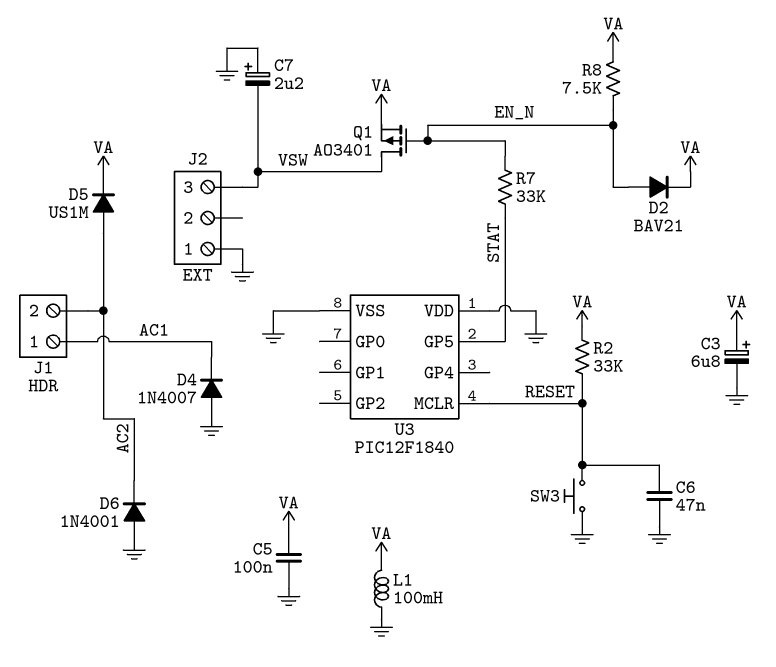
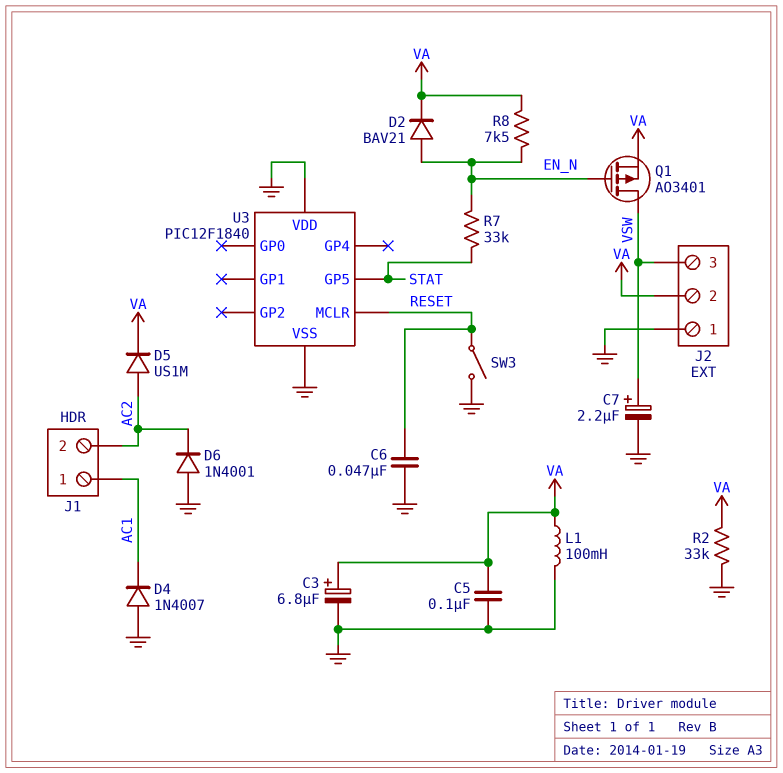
C7: 2.2uF (plus GND, minus VSW) -> 2.2uF (plus VSW, minus GND)
J2 pin 2: none -> VA
R2: 33k (RESET, VA) -> 33k (GND, VA)
SW3: button (GND, RESET) -> switch (GND, RESET)

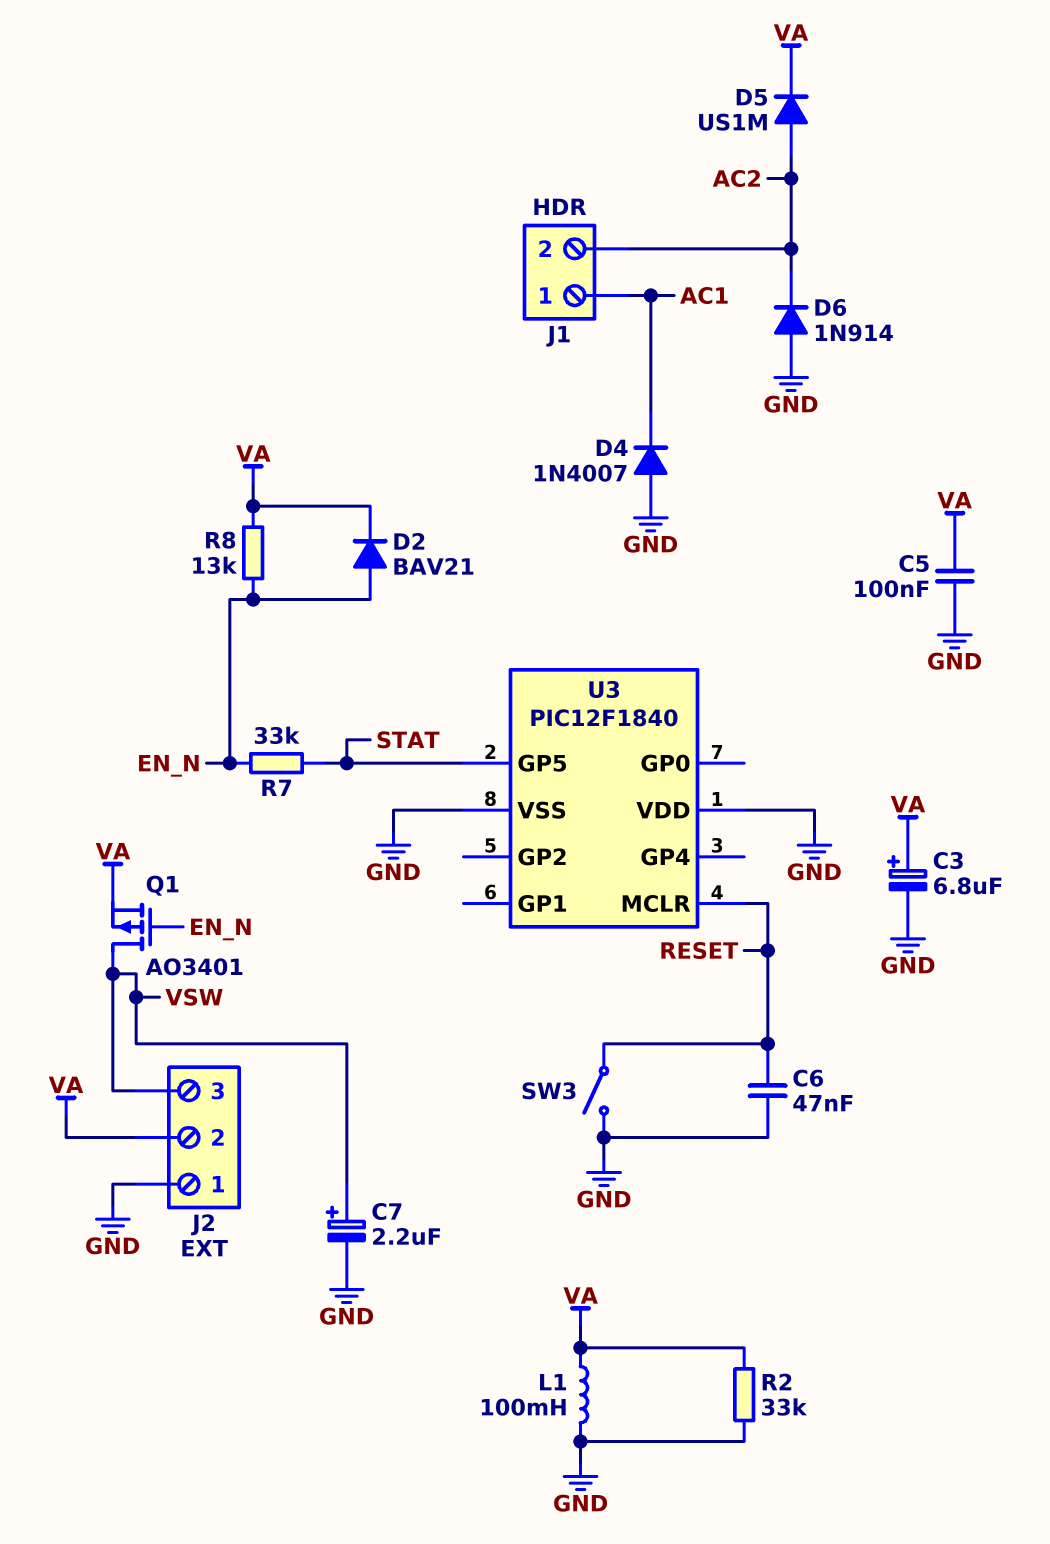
D6: diode 1N4001 (A GND, K AC2) -> diode 1N914 (A GND, K AC2)
R8: 7.5k (EN_N, VA) -> 13k (EN_N, VA)

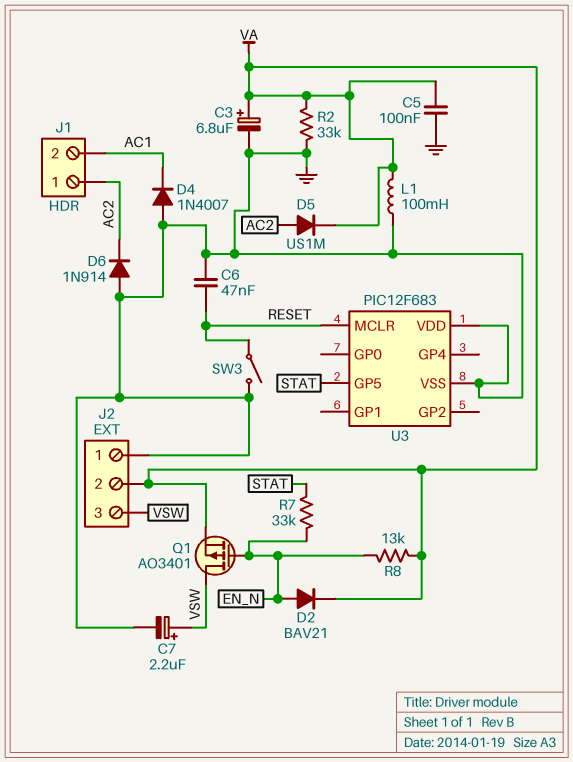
J1 pin 1: AC1 -> AC2
J1 pin 2: AC2 -> AC1
U3: PIC12F1840 -> PIC12F683

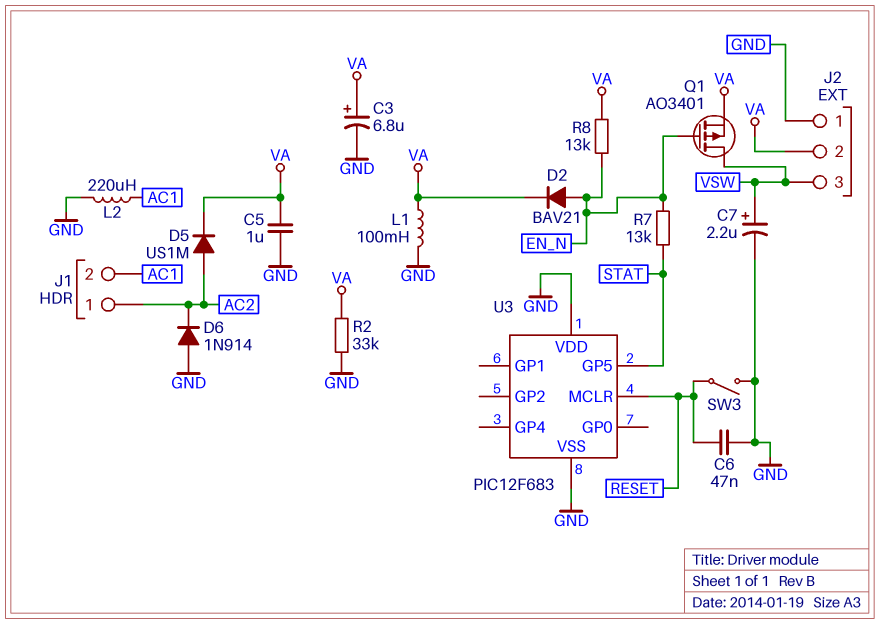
C5: 100nF (GND, VA) -> 1uF (GND, VA)
D4: diode 1N4007 (A GND, K AC1) -> none
L2: none -> 220uH (AC1, GND)
R7: 33k (EN_N, STAT) -> 13k (EN_N, STAT)

